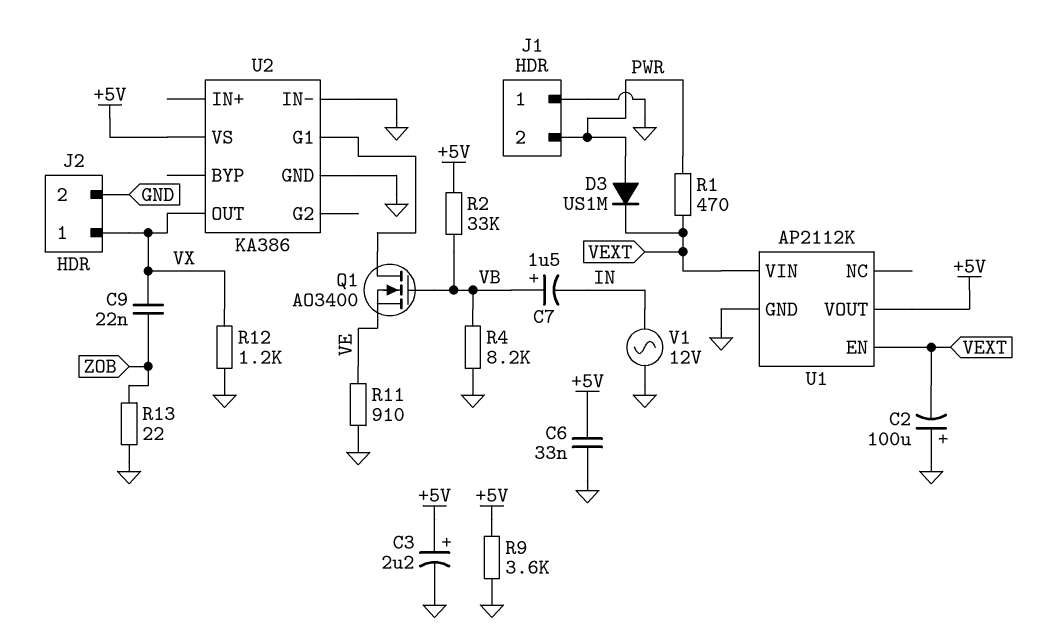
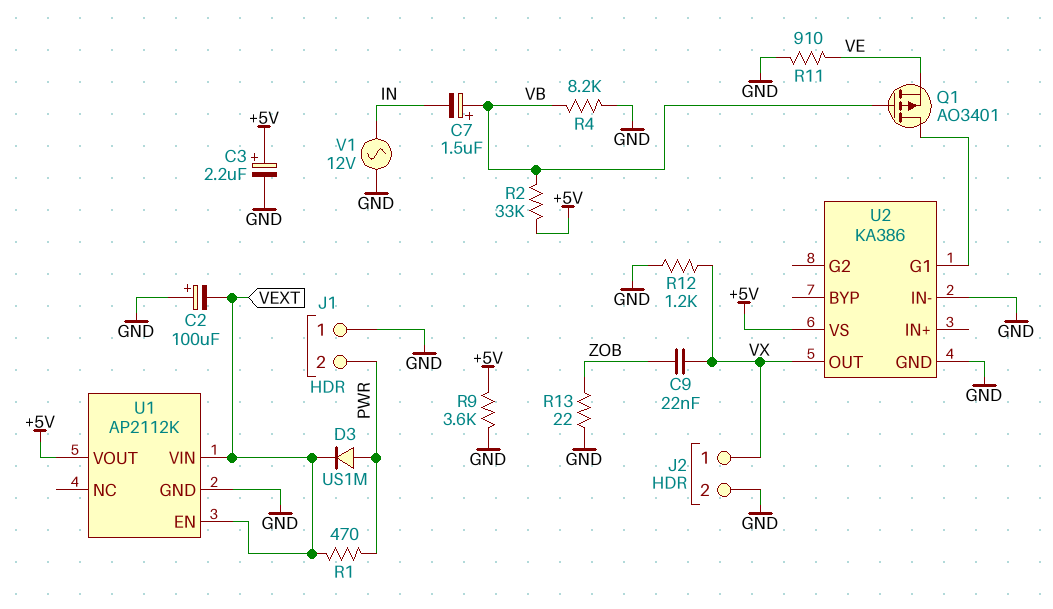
C6: 33nF (+5V, GND) -> none
Q1: NMOS AO3400 (G VB, D U2/G1, S VE) -> PMOS AO3401 (G VB, D U2/G1, S VE)

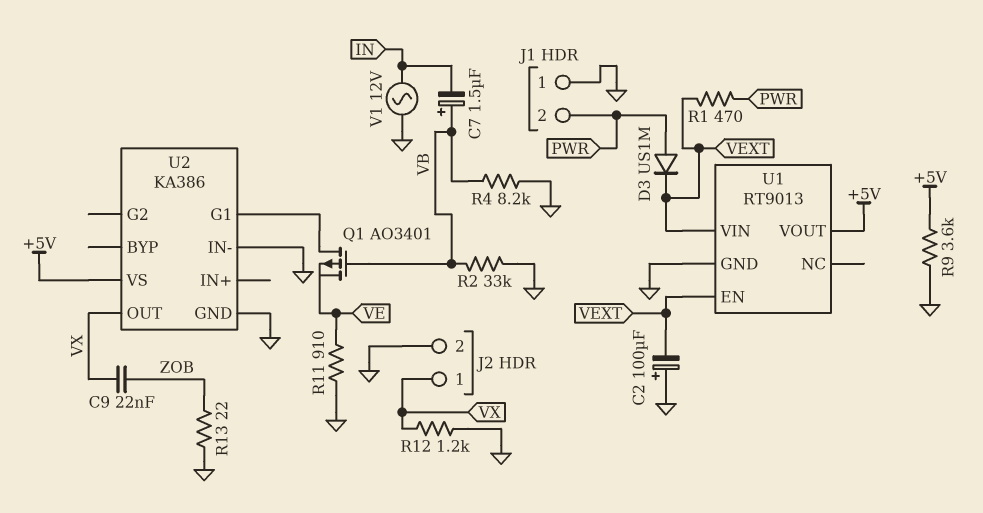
C3: 2.2uF (plus +5V, minus GND) -> none
R2: 33k (+5V, VB) -> 33k (GND, VB)
U1: AP2112K -> RT9013

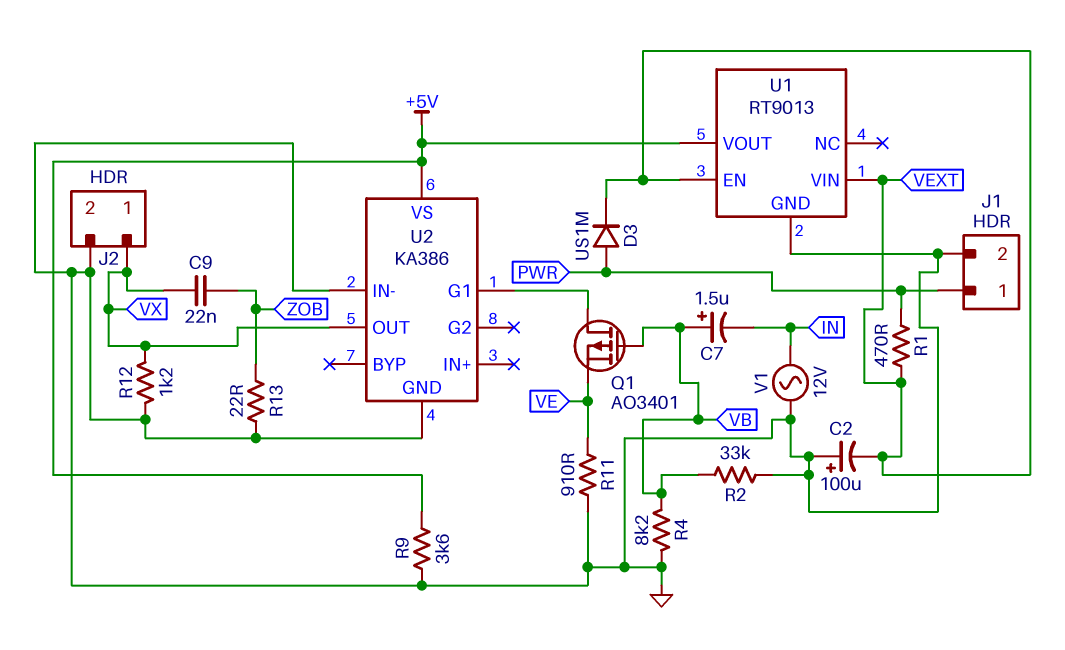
J1 pin 1: GND -> PWR
J1 pin 2: PWR -> GND

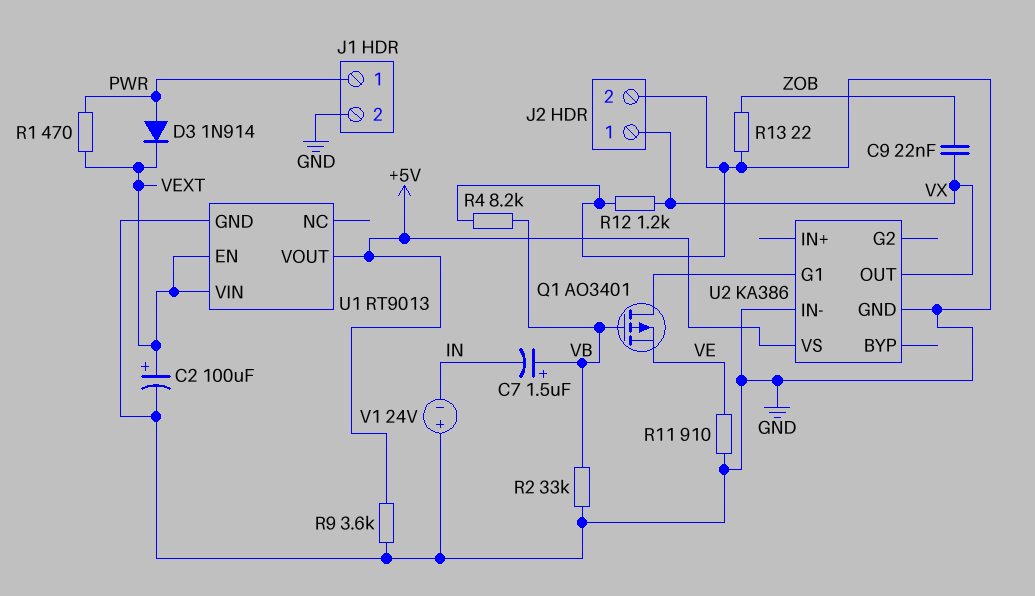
C2: 100uF (plus GND, minus VEXT) -> 100uF (plus VEXT, minus GND)
D3: diode US1M (A PWR, K VEXT) -> diode 1N914 (A PWR, K VEXT)
V1: AC 12V (GND, IN) -> 24V (plus GND, minus IN)

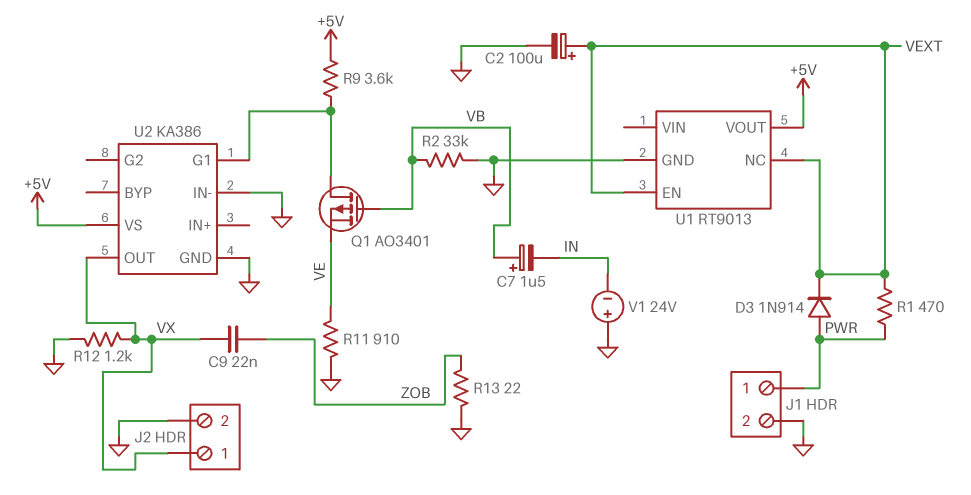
R4: 8.2k (GND, VB) -> none
R9: 3.6k (+5V, GND) -> 3.6k (+5V, U2/G1)
U1 pin NC: none -> VEXT
U1 pin VIN: VEXT -> none

